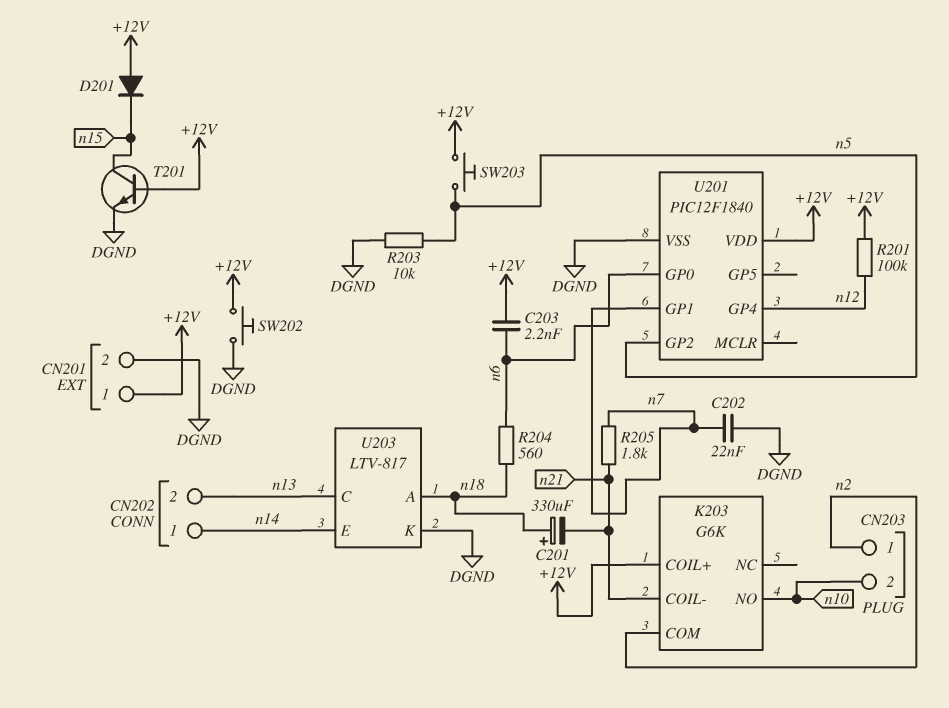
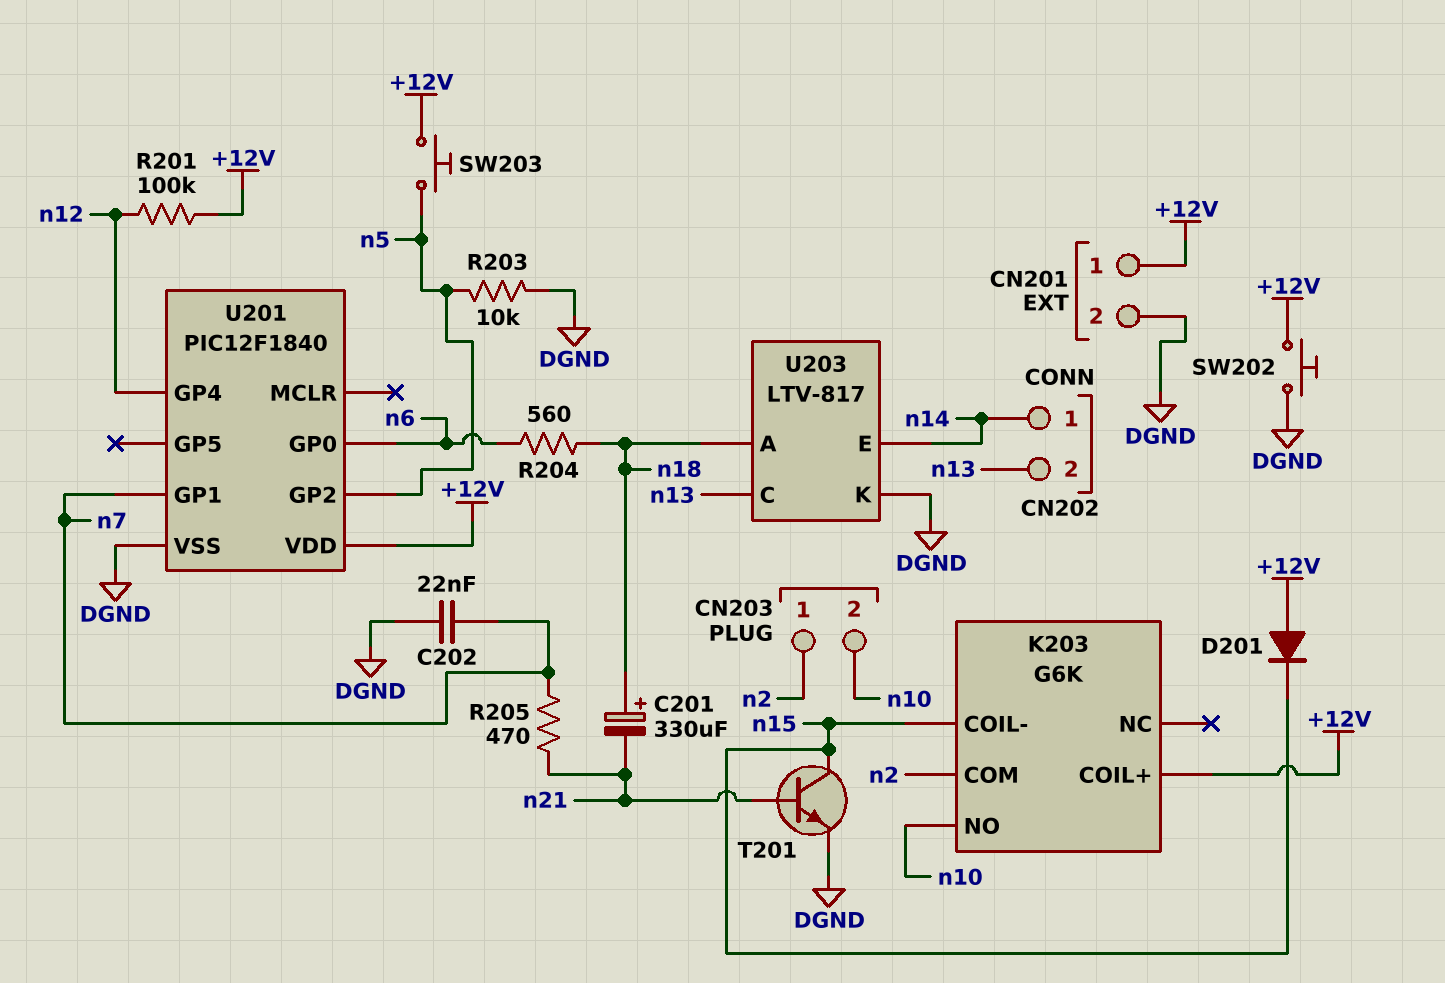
C203: 2.2nF (+12V, n6) -> none
K203 pin COIL-: n21 -> n15
R205: 1.8k (n7, n21) -> 470 (n7, n21)
T201: NPN (B +12V, C n15, E DGND) -> NPN (B n21, C n15, E DGND)

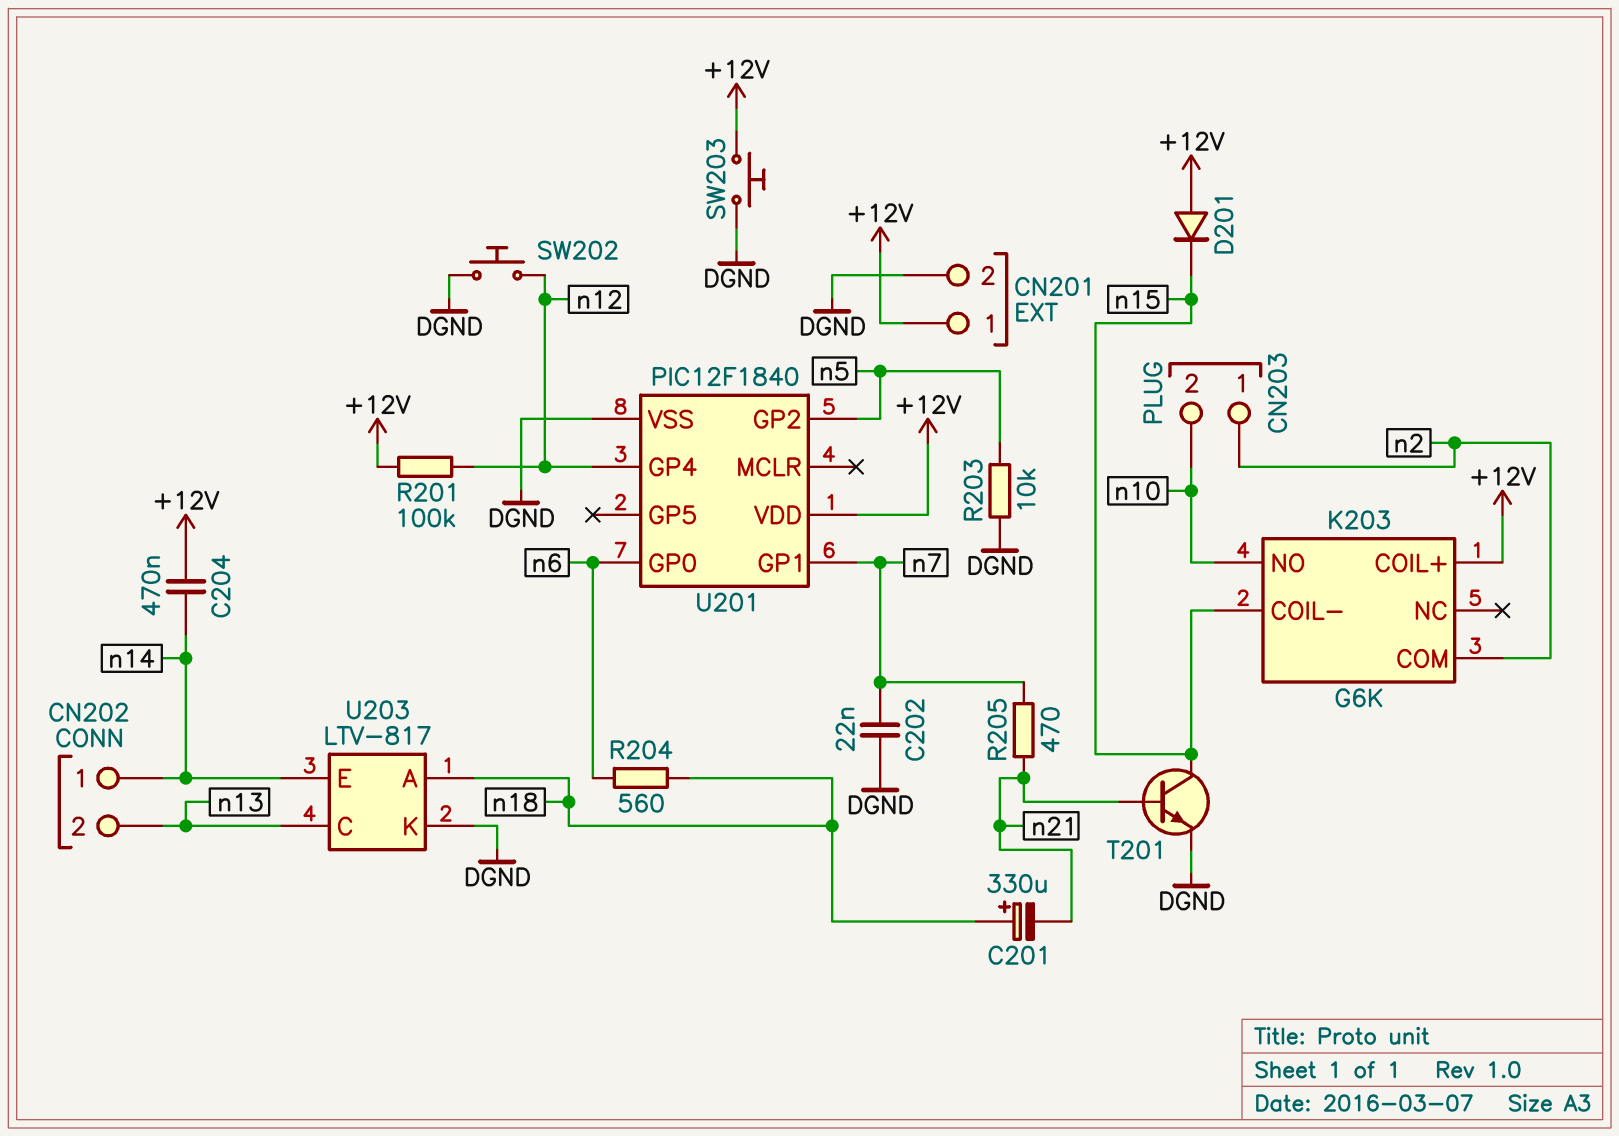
C204: none -> 470nF (+12V, n14)
SW202: button (+12V, DGND) -> button (DGND, n12)
SW203: button (+12V, n5) -> button (+12V, DGND)

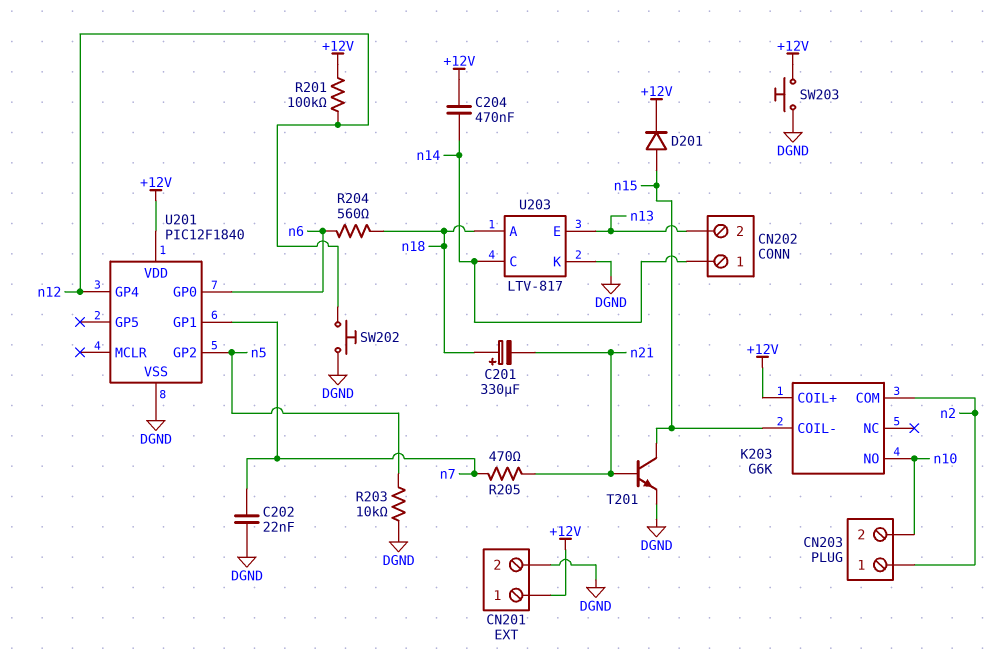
D201: diode (A +12V, K n15) -> diode (A n15, K +12V)
U203 pin C: n13 -> n14
U203 pin E: n14 -> n13

